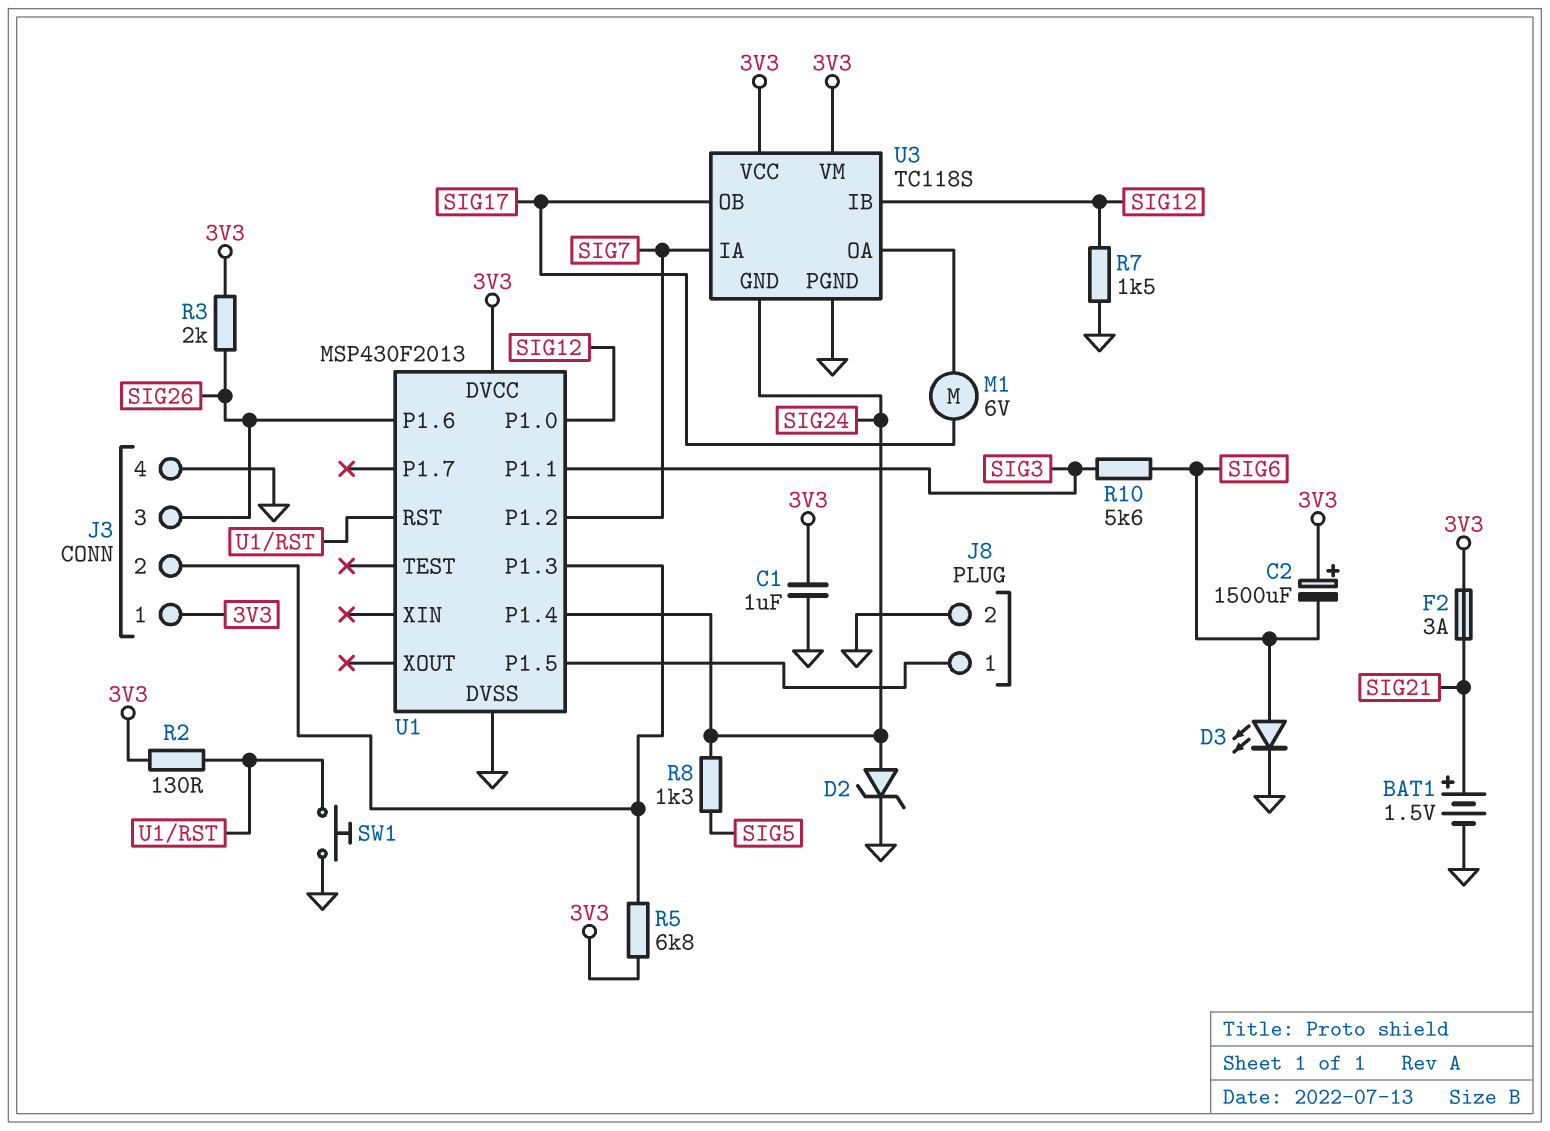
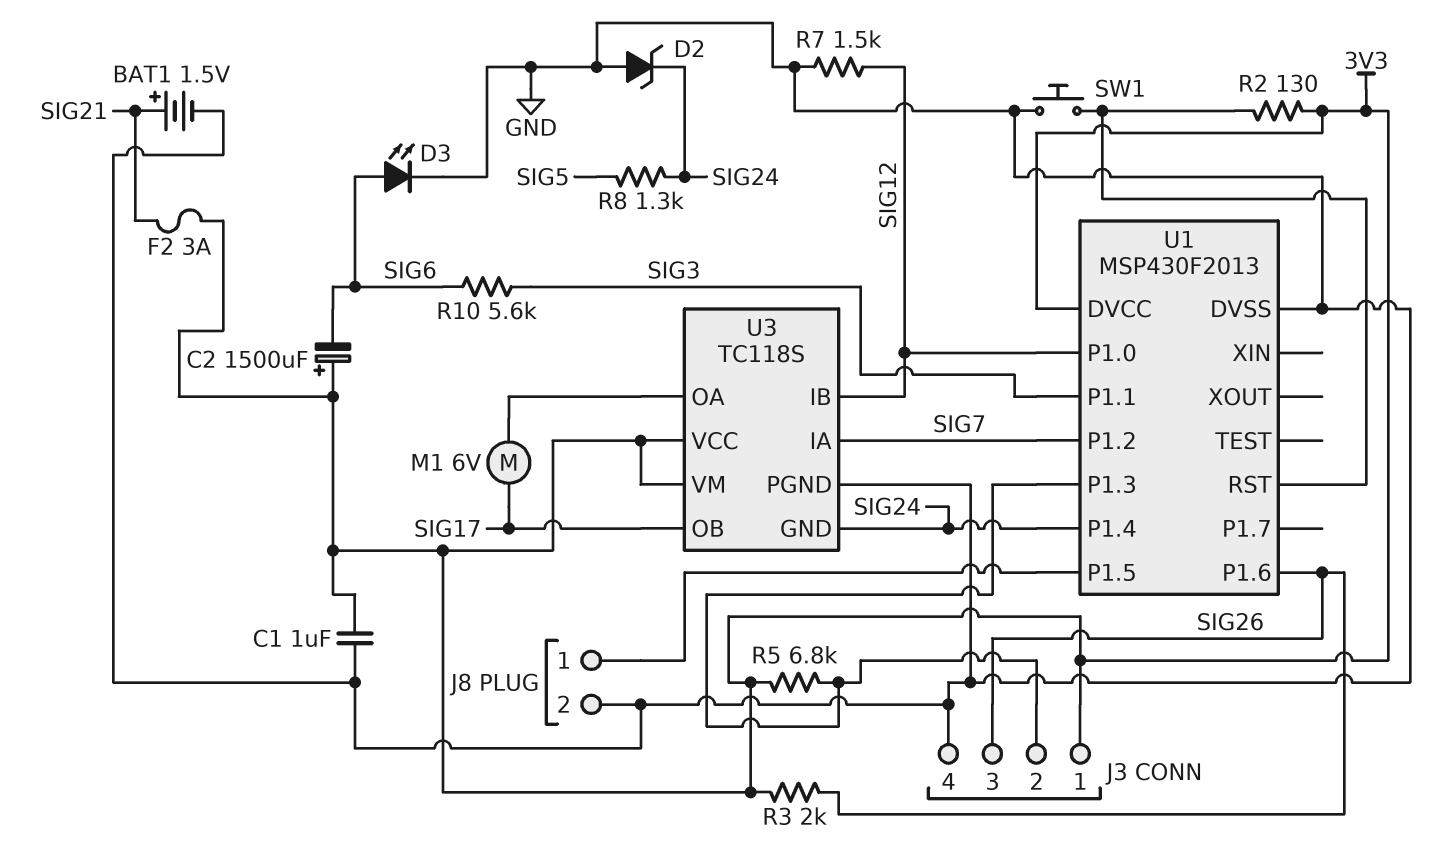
D2: zener (A SIG24, K GND) -> zener (A GND, K SIG24)

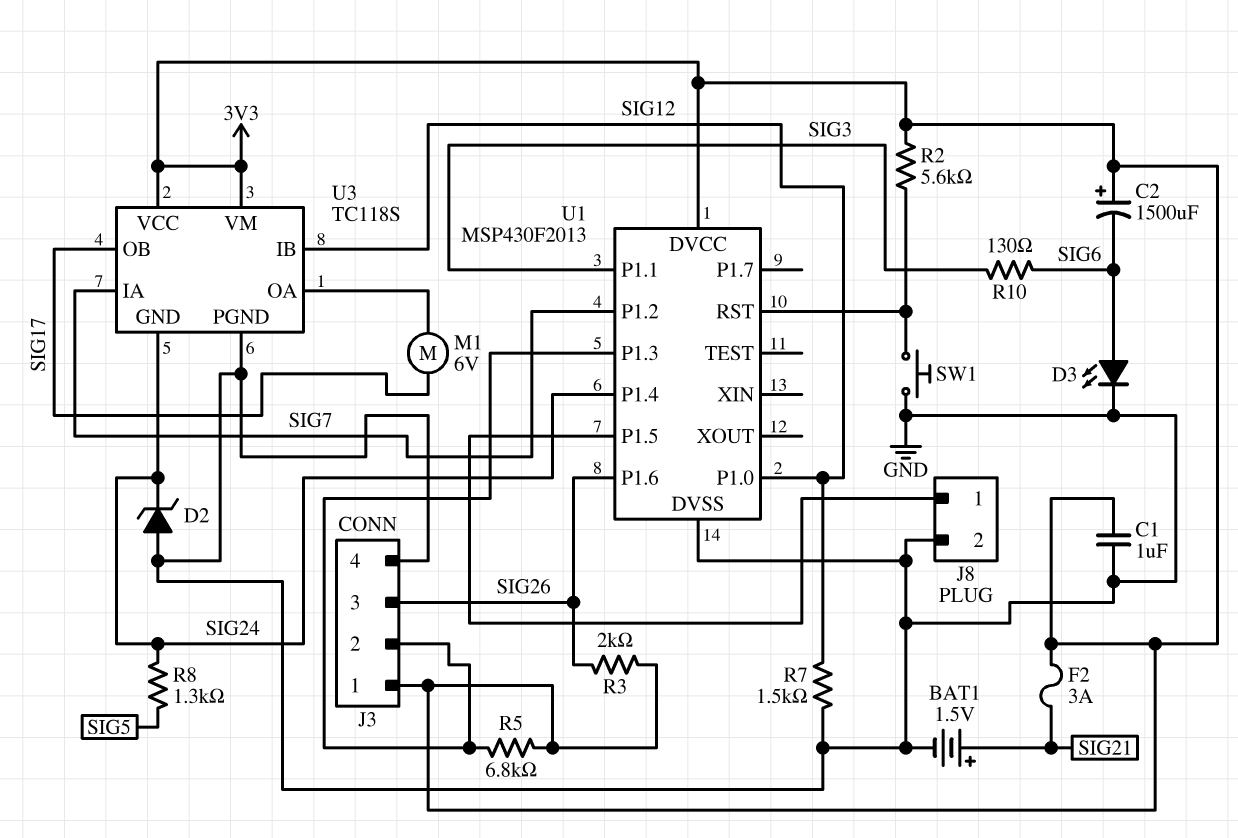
R2: 130 (3V3, U1/RST) -> 5.6k (3V3, U1/RST)
R10: 5.6k (SIG3, SIG6) -> 130 (SIG3, SIG6)

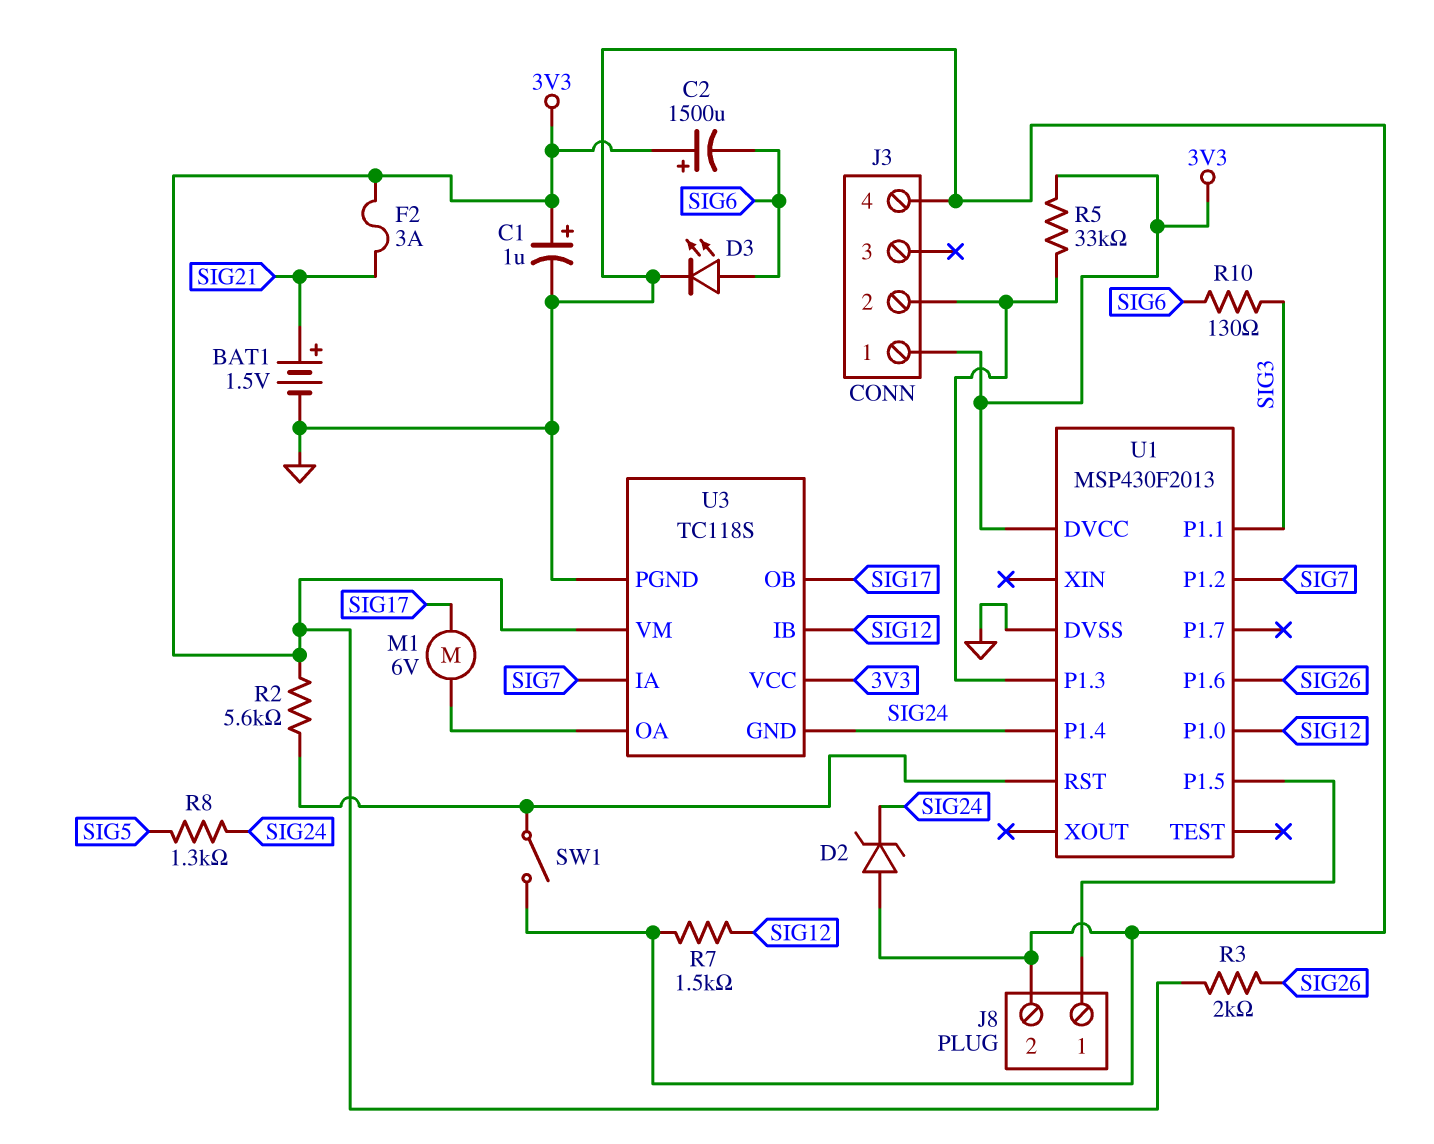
C1: 1uF (3V3, GND) -> 1uF (plus 3V3, minus GND)
J3 pin 3: SIG26 -> none
R5: 6.8k (3V3, J3/2) -> 33k (3V3, J3/2)
SW1: button (GND, U1/RST) -> switch (GND, U1/RST)

